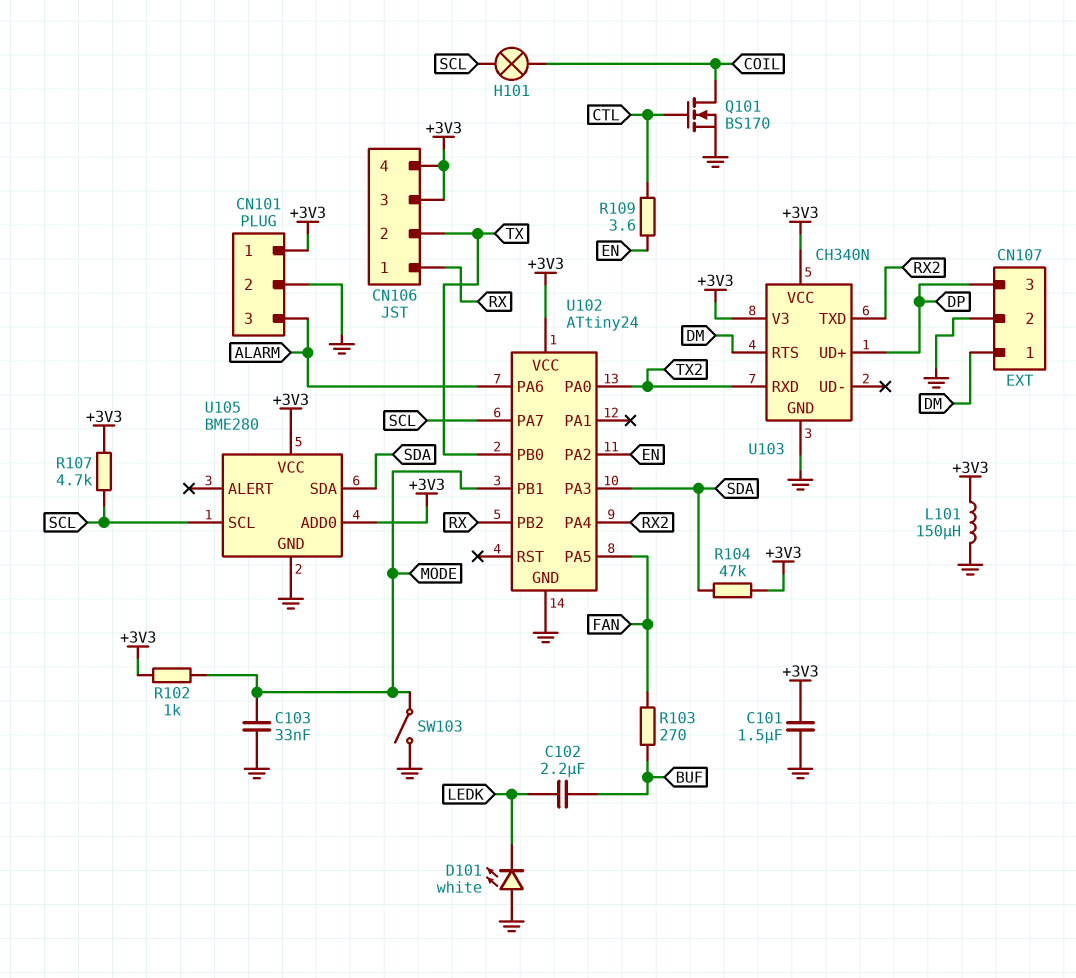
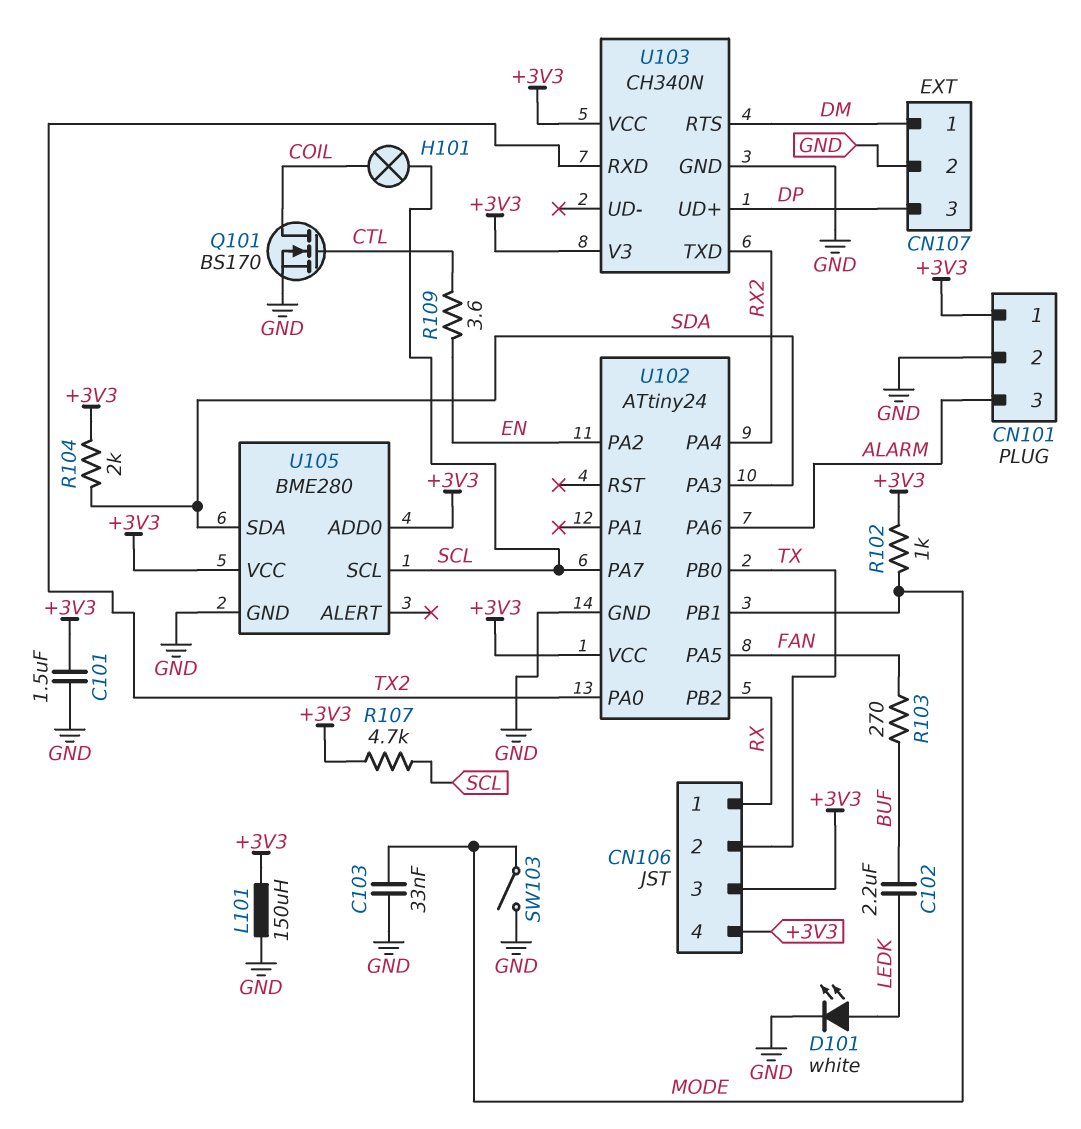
D101: LED white (A GND, K LEDK) -> LED white (A LEDK, K GND)
R104: 47k (+3V3, SDA) -> 2k (+3V3, SDA)

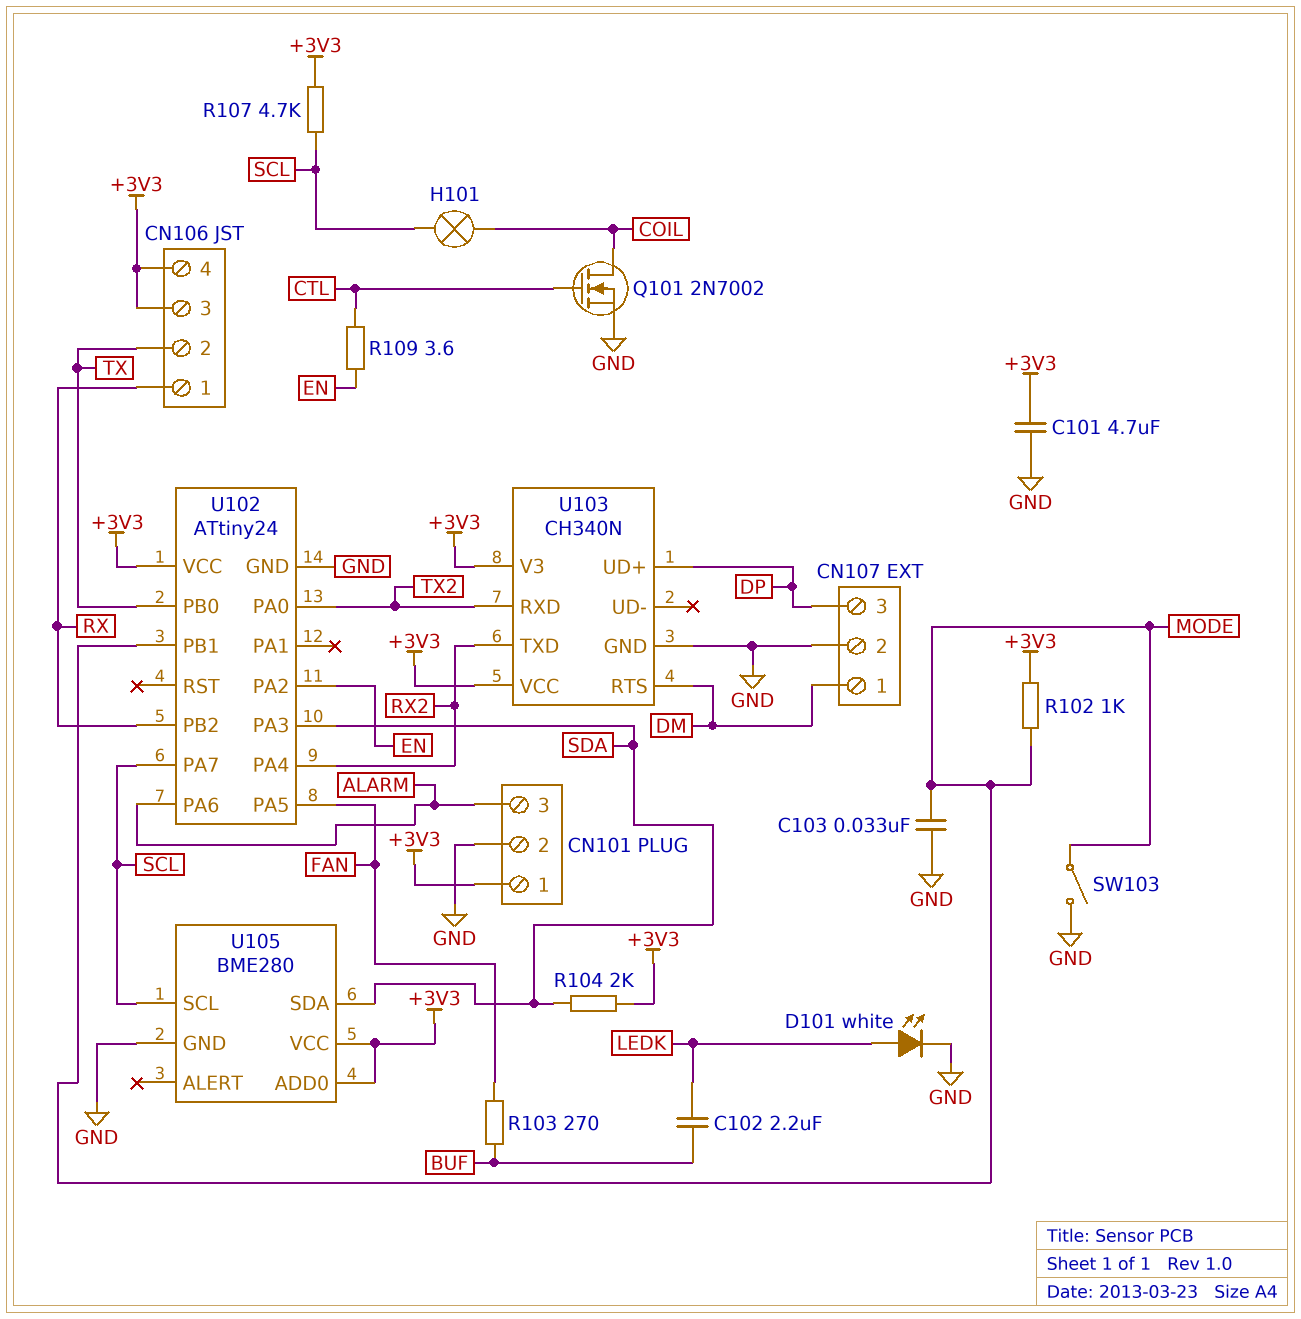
C101: 1.5uF (+3V3, GND) -> 4.7uF (+3V3, GND)
L101: 150uH (+3V3, GND) -> none
Q101: NMOS BS170 (G CTL, D COIL, S GND) -> NMOS 2N7002 (G CTL, D COIL, S GND)

